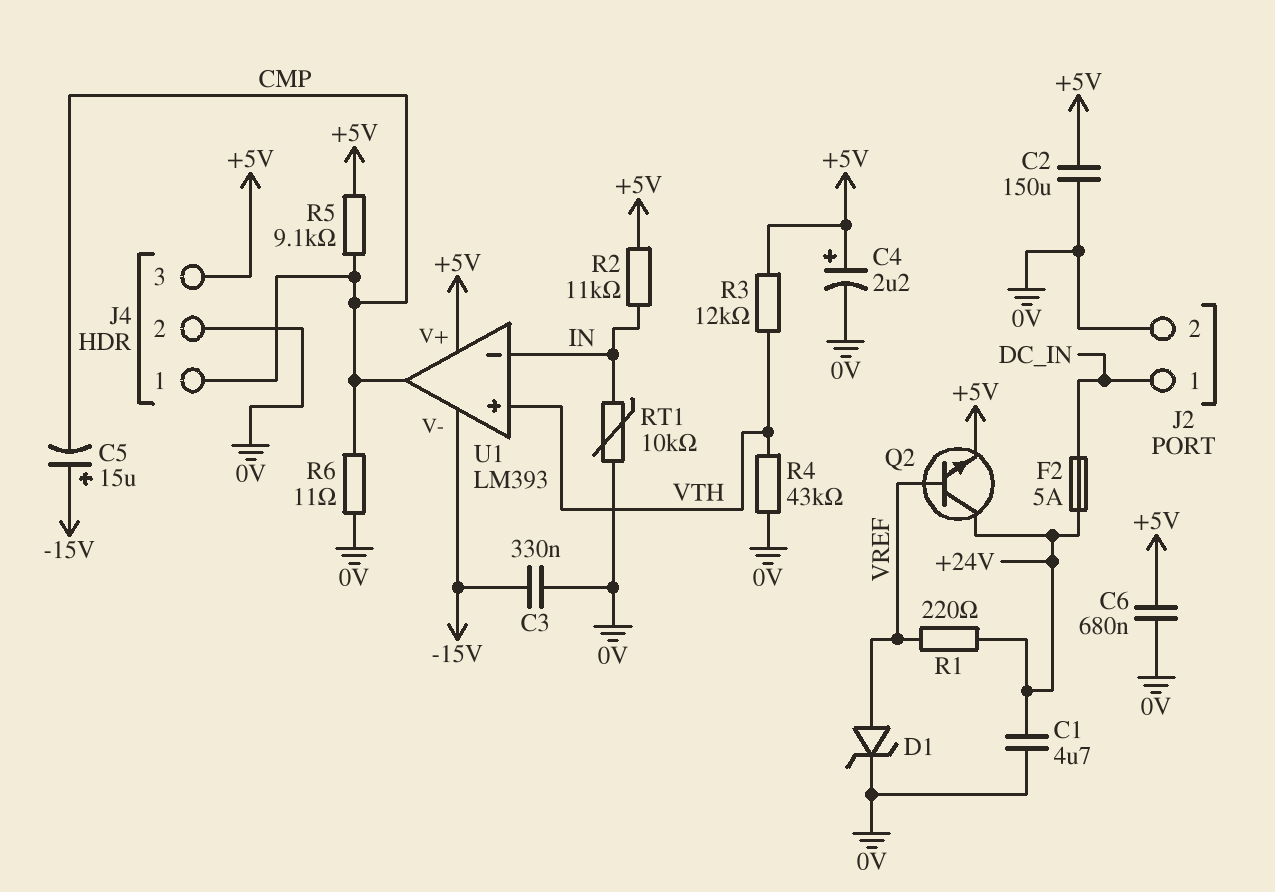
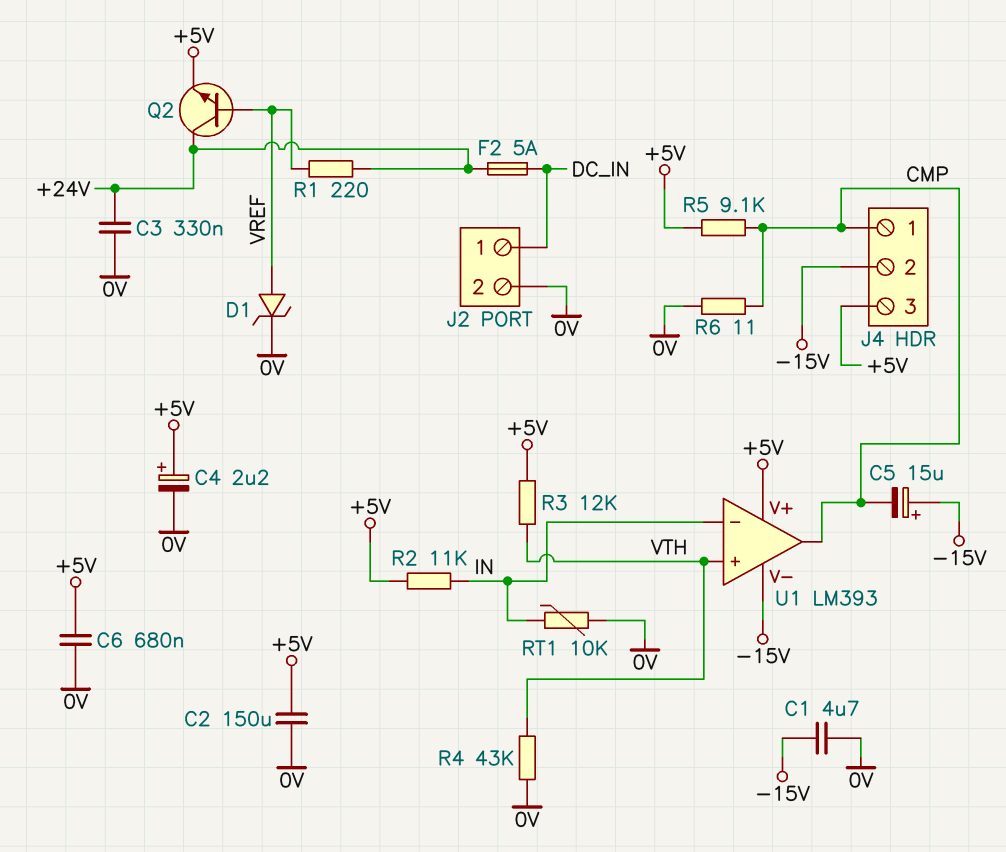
C1: 4.7uF (+24V, 0V) -> 4.7uF (-15V, 0V)
C3: 330nF (-15V, 0V) -> 330nF (+24V, 0V)
J4 pin 2: 0V -> -15V

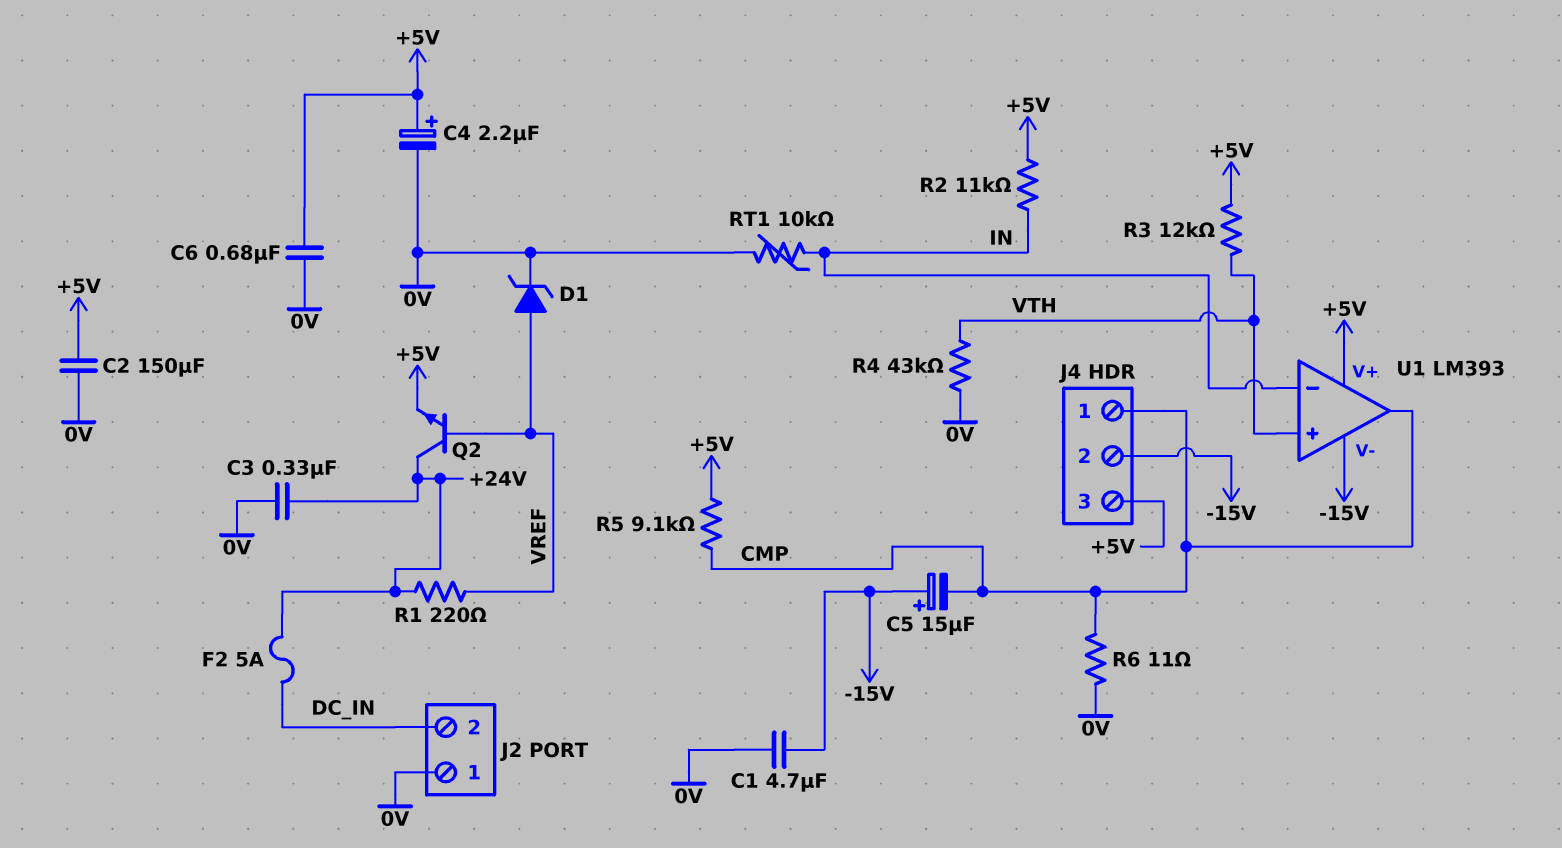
J2 pin 1: DC_IN -> 0V
J2 pin 2: 0V -> DC_IN

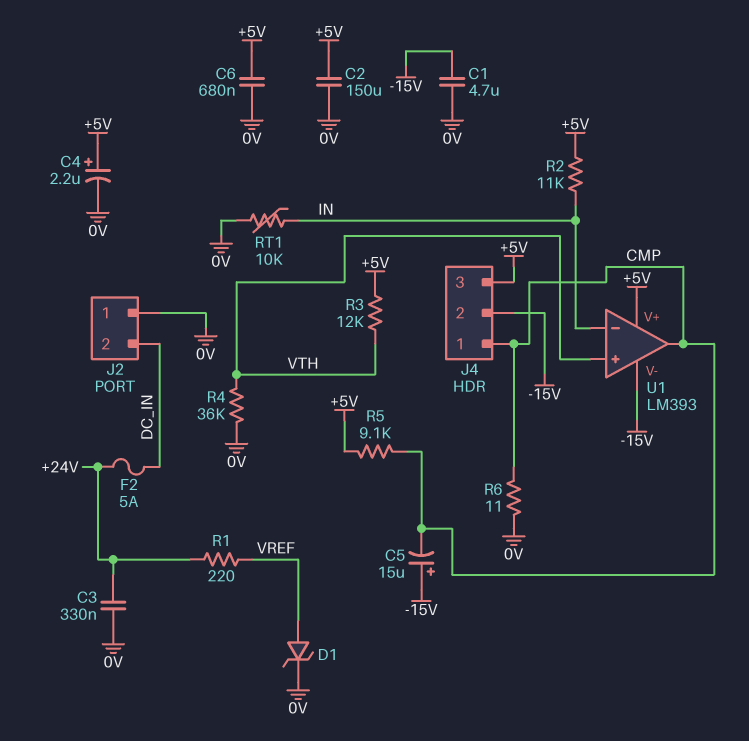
Q2: NPN (B VREF, C +24V, E +5V) -> none
R4: 43k (0V, VTH) -> 36k (0V, VTH)

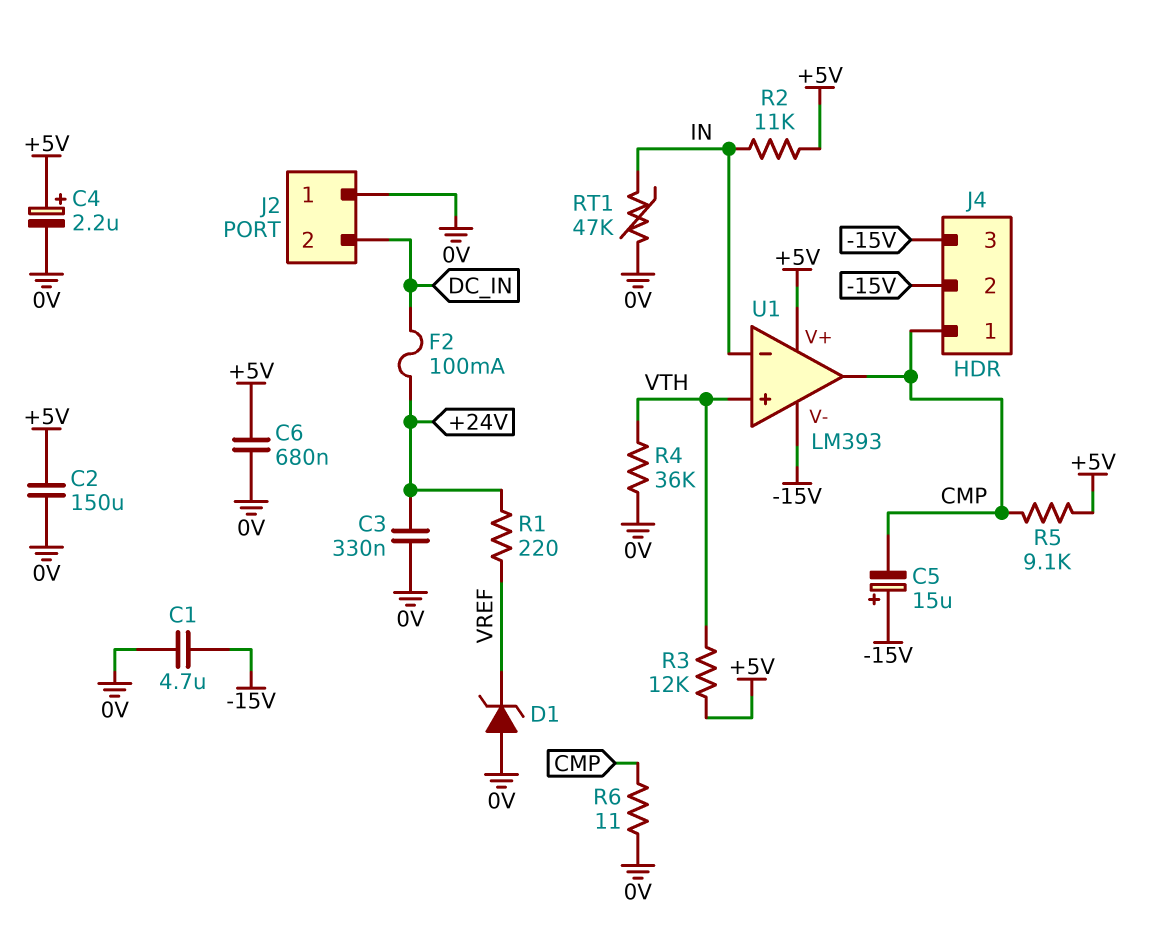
D1: zener (A VREF, K 0V) -> zener (A 0V, K VREF)
F2: 5A (+24V, DC_IN) -> 100mA (+24V, DC_IN)
J4 pin 3: +5V -> -15V
RT1: 10k (0V, IN) -> 47k (0V, IN)

